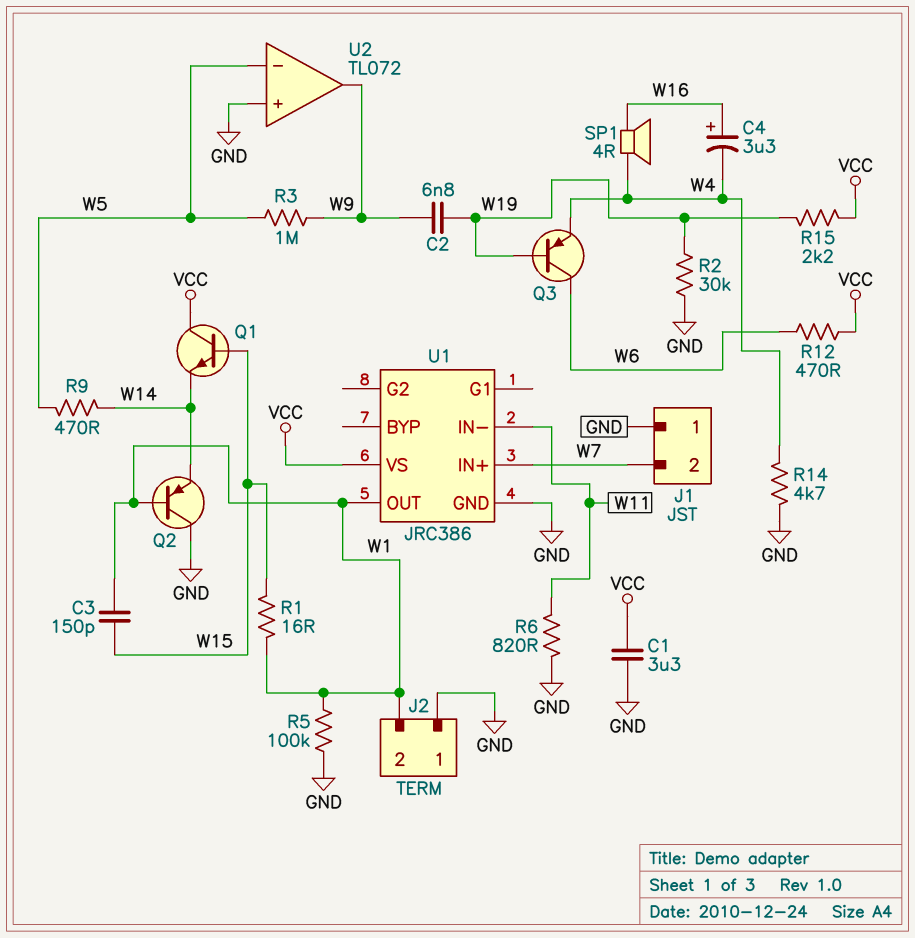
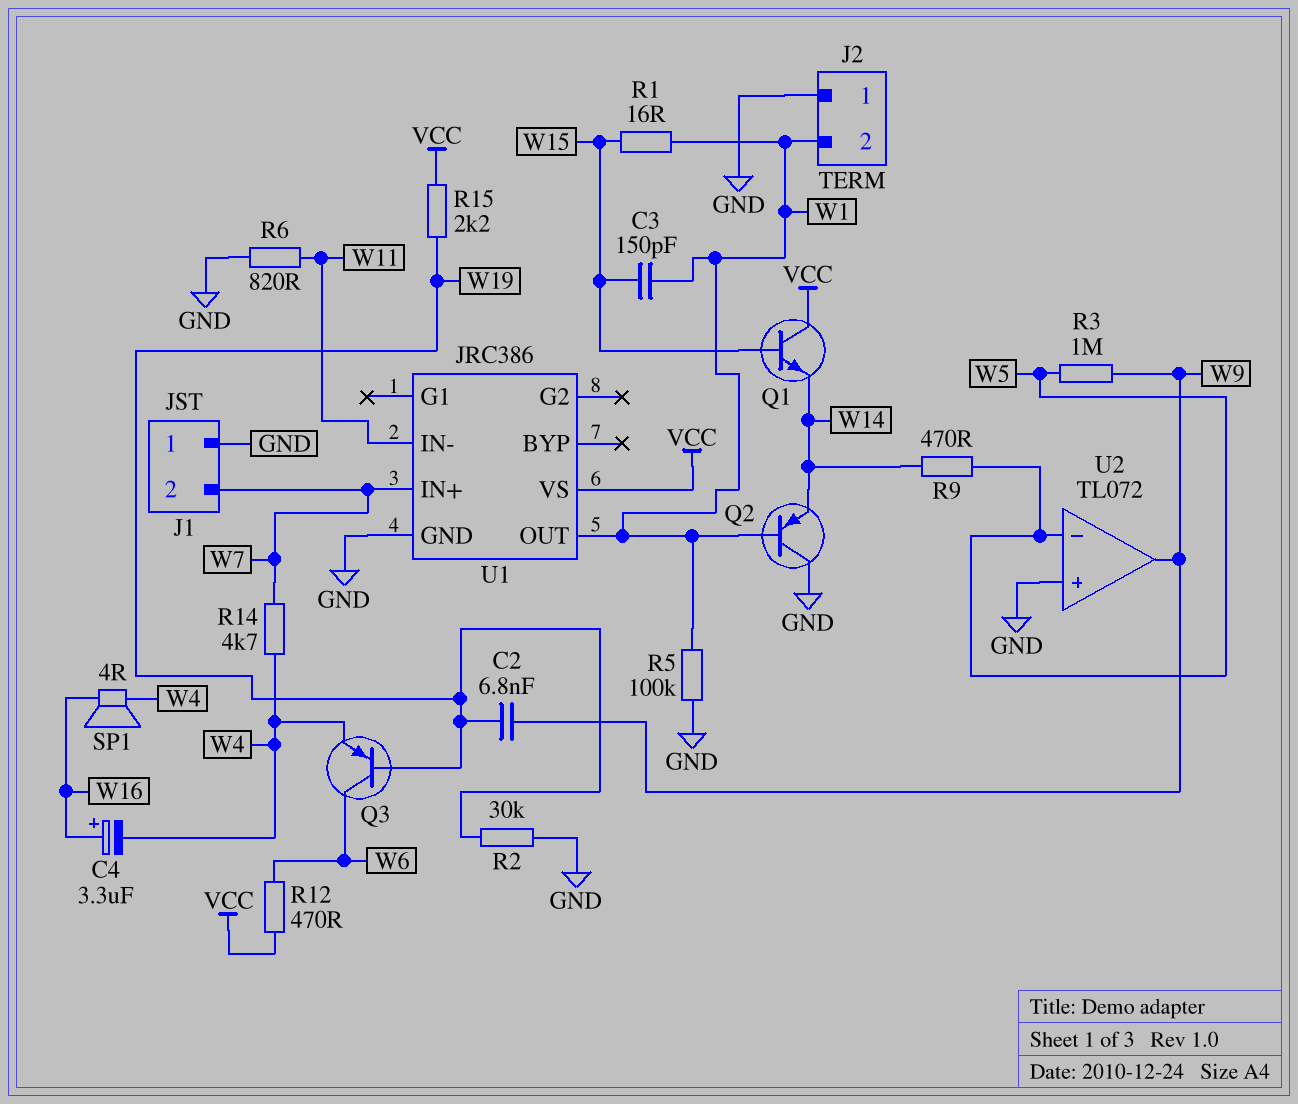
C1: 3.3uF (GND, VCC) -> none
R14: 4.7k (GND, W4) -> 4.7k (W4, W7)

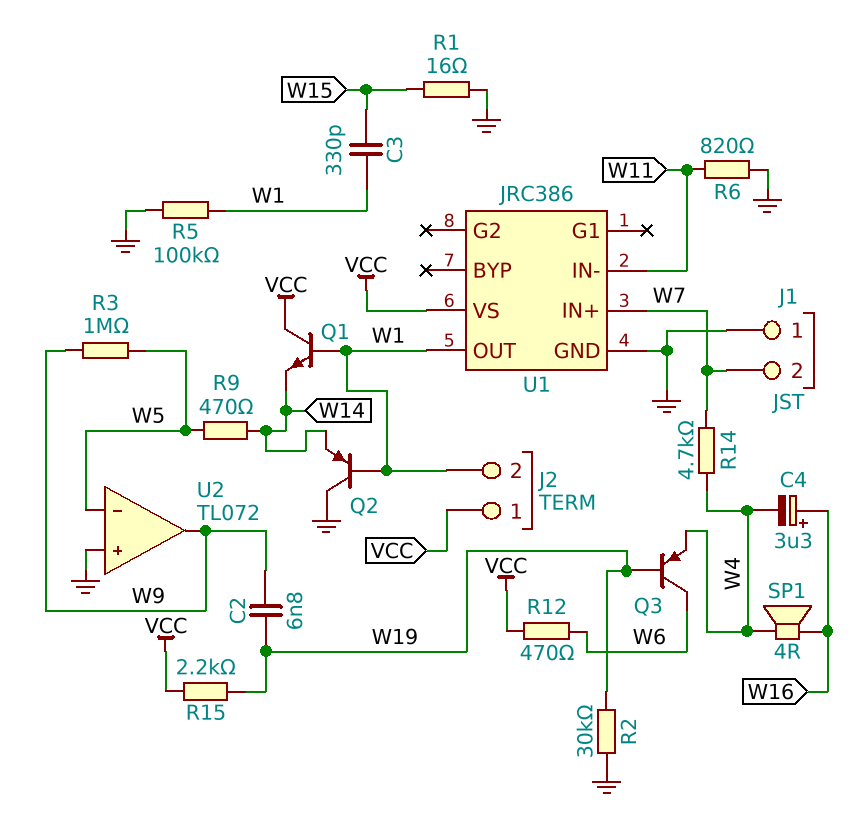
C3: 150pF (W1, W15) -> 330pF (W1, W15)
J2 pin 1: GND -> VCC
Q1: NPN (B W15, C VCC, E W14) -> NPN (B W1, C VCC, E W14)
R1: 16 (W1, W15) -> 16 (GND, W15)

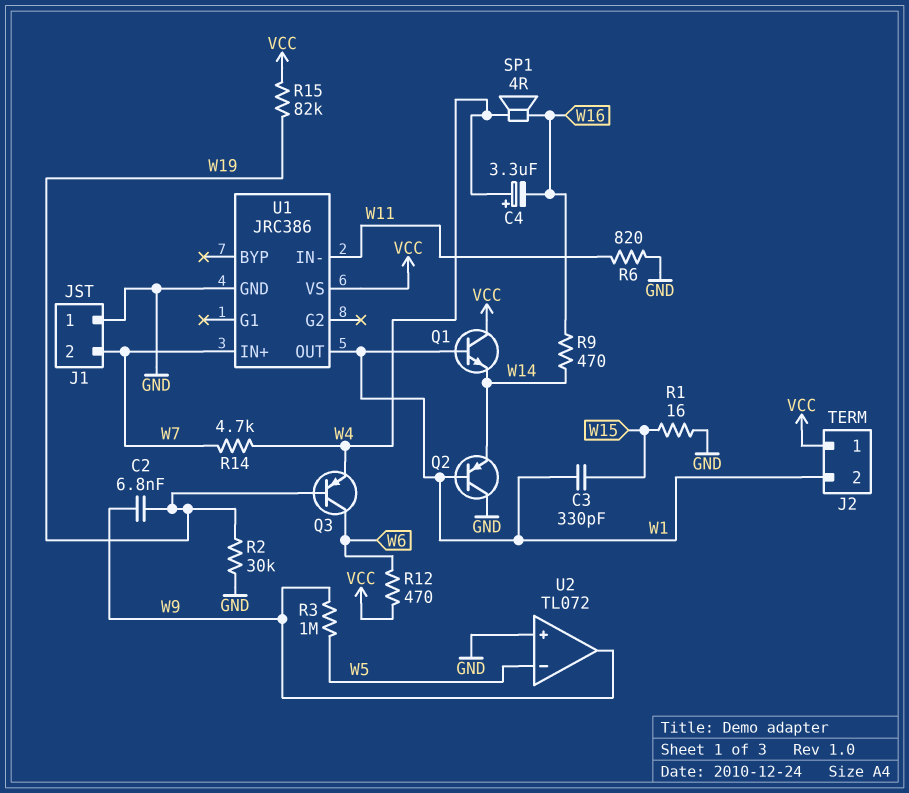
C4: 3.3uF (plus W16, minus W4) -> 3.3uF (plus W4, minus W16)
R5: 100k (GND, W1) -> none
R9: 470 (W5, W14) -> 470 (W14, W16)
R15: 2.2k (VCC, W19) -> 82k (VCC, W19)

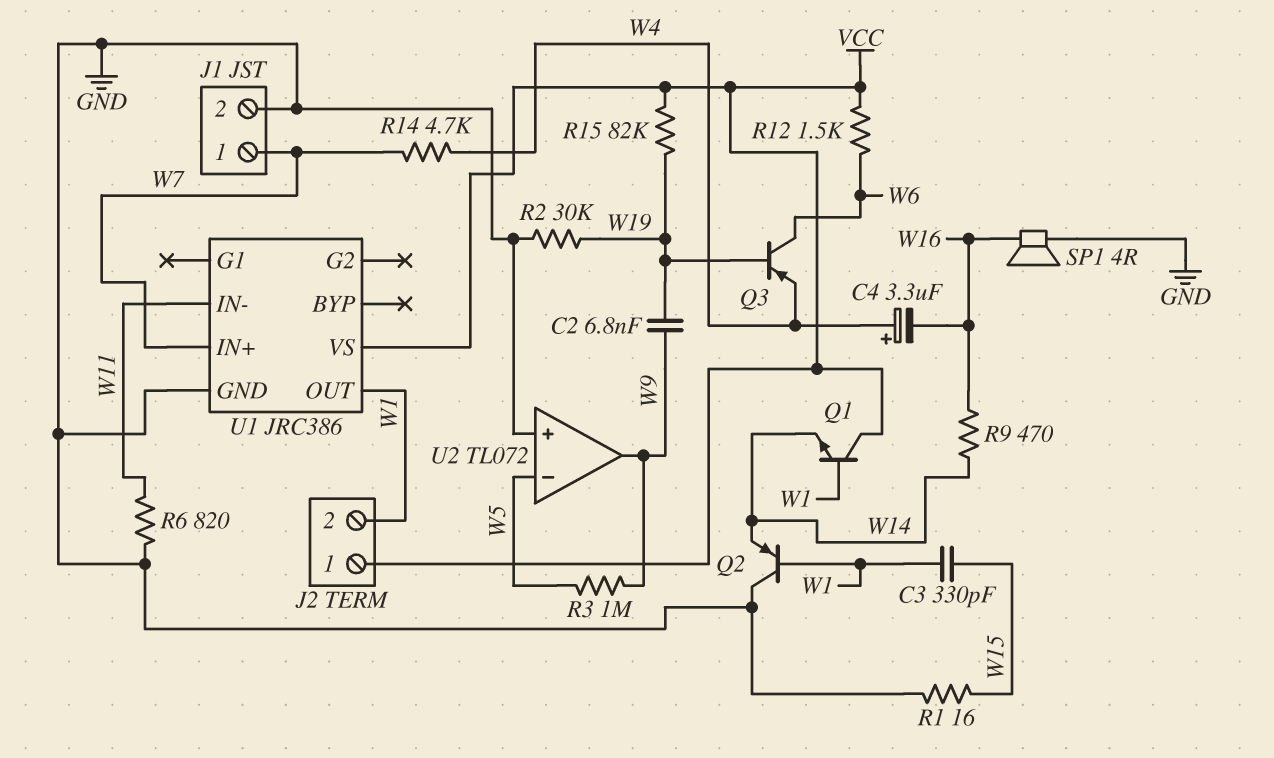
J1 pin 1: GND -> W7
J1 pin 2: W7 -> GND
R12: 470 (VCC, W6) -> 1.5k (VCC, W6)
SP1: speaker 4R (W4, W16) -> speaker 4R (GND, W16)

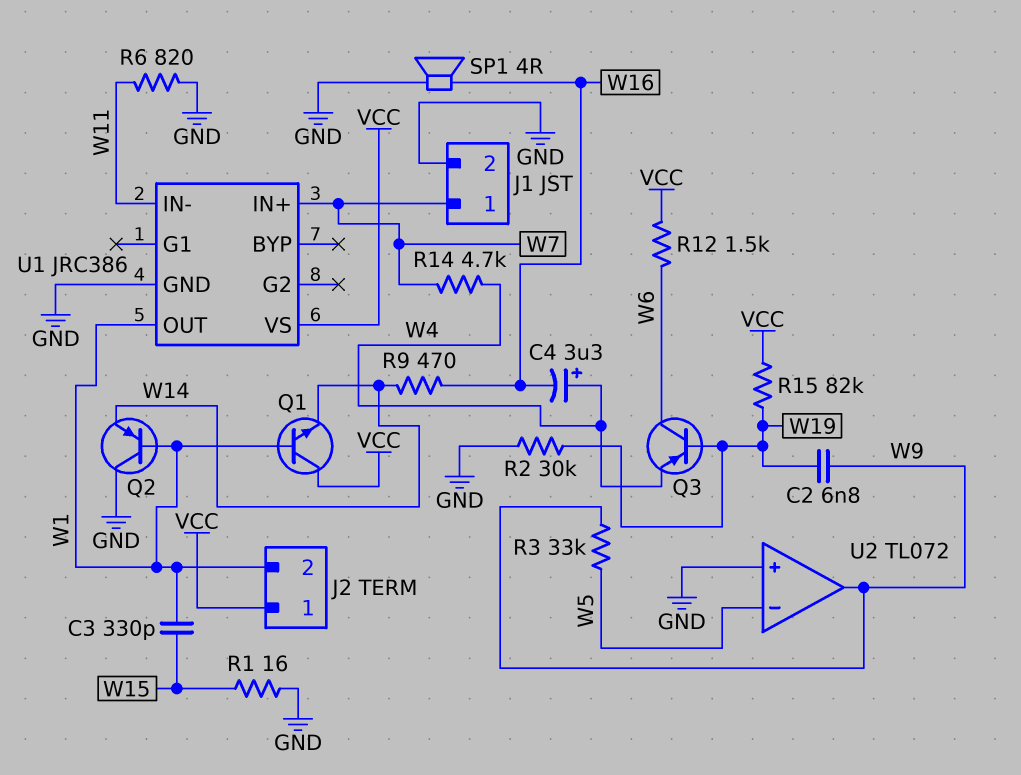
R3: 1M (W5, W9) -> 33k (W5, W9)

